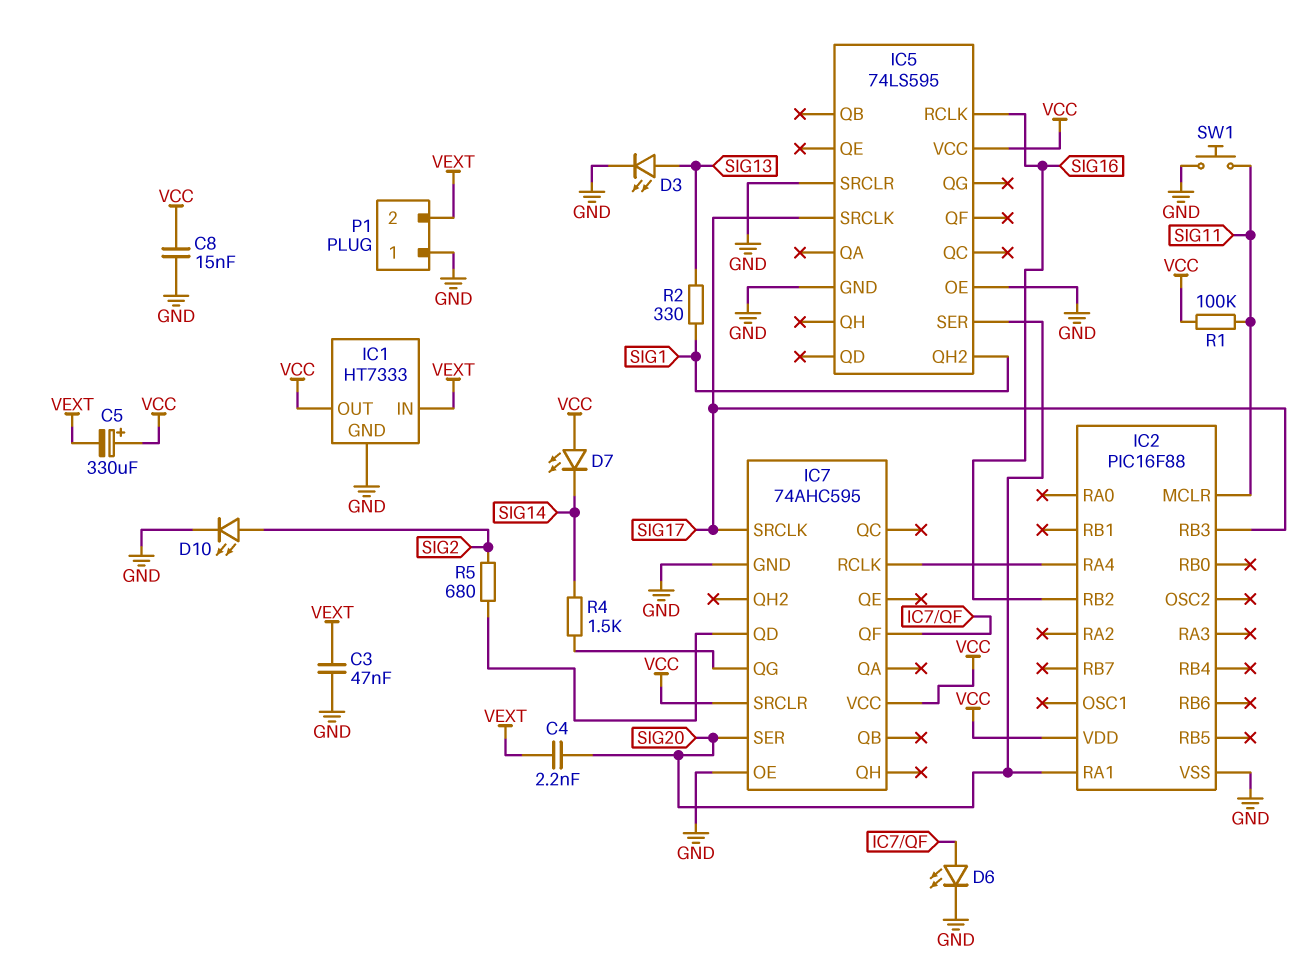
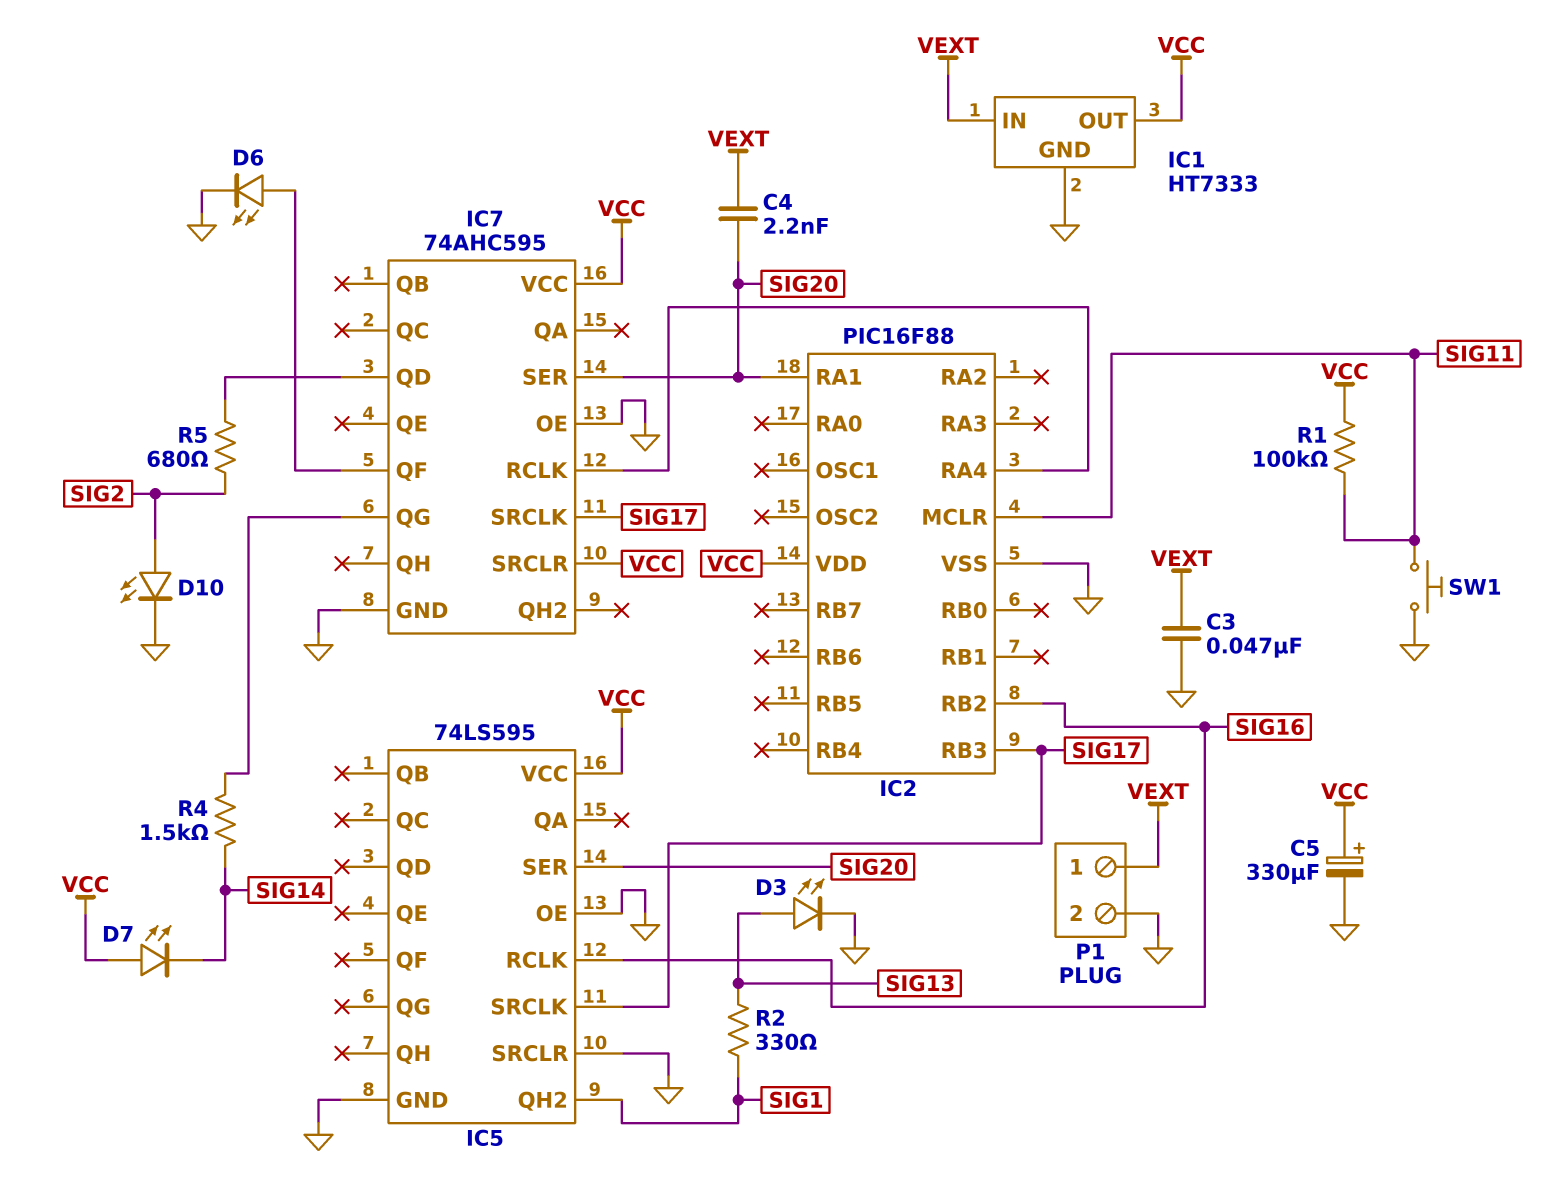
C5: 330uF (plus VCC, minus VEXT) -> 330uF (plus VCC, minus GND)
C8: 15nF (GND, VCC) -> none
P1 pin 1: GND -> VEXT
P1 pin 2: VEXT -> GND

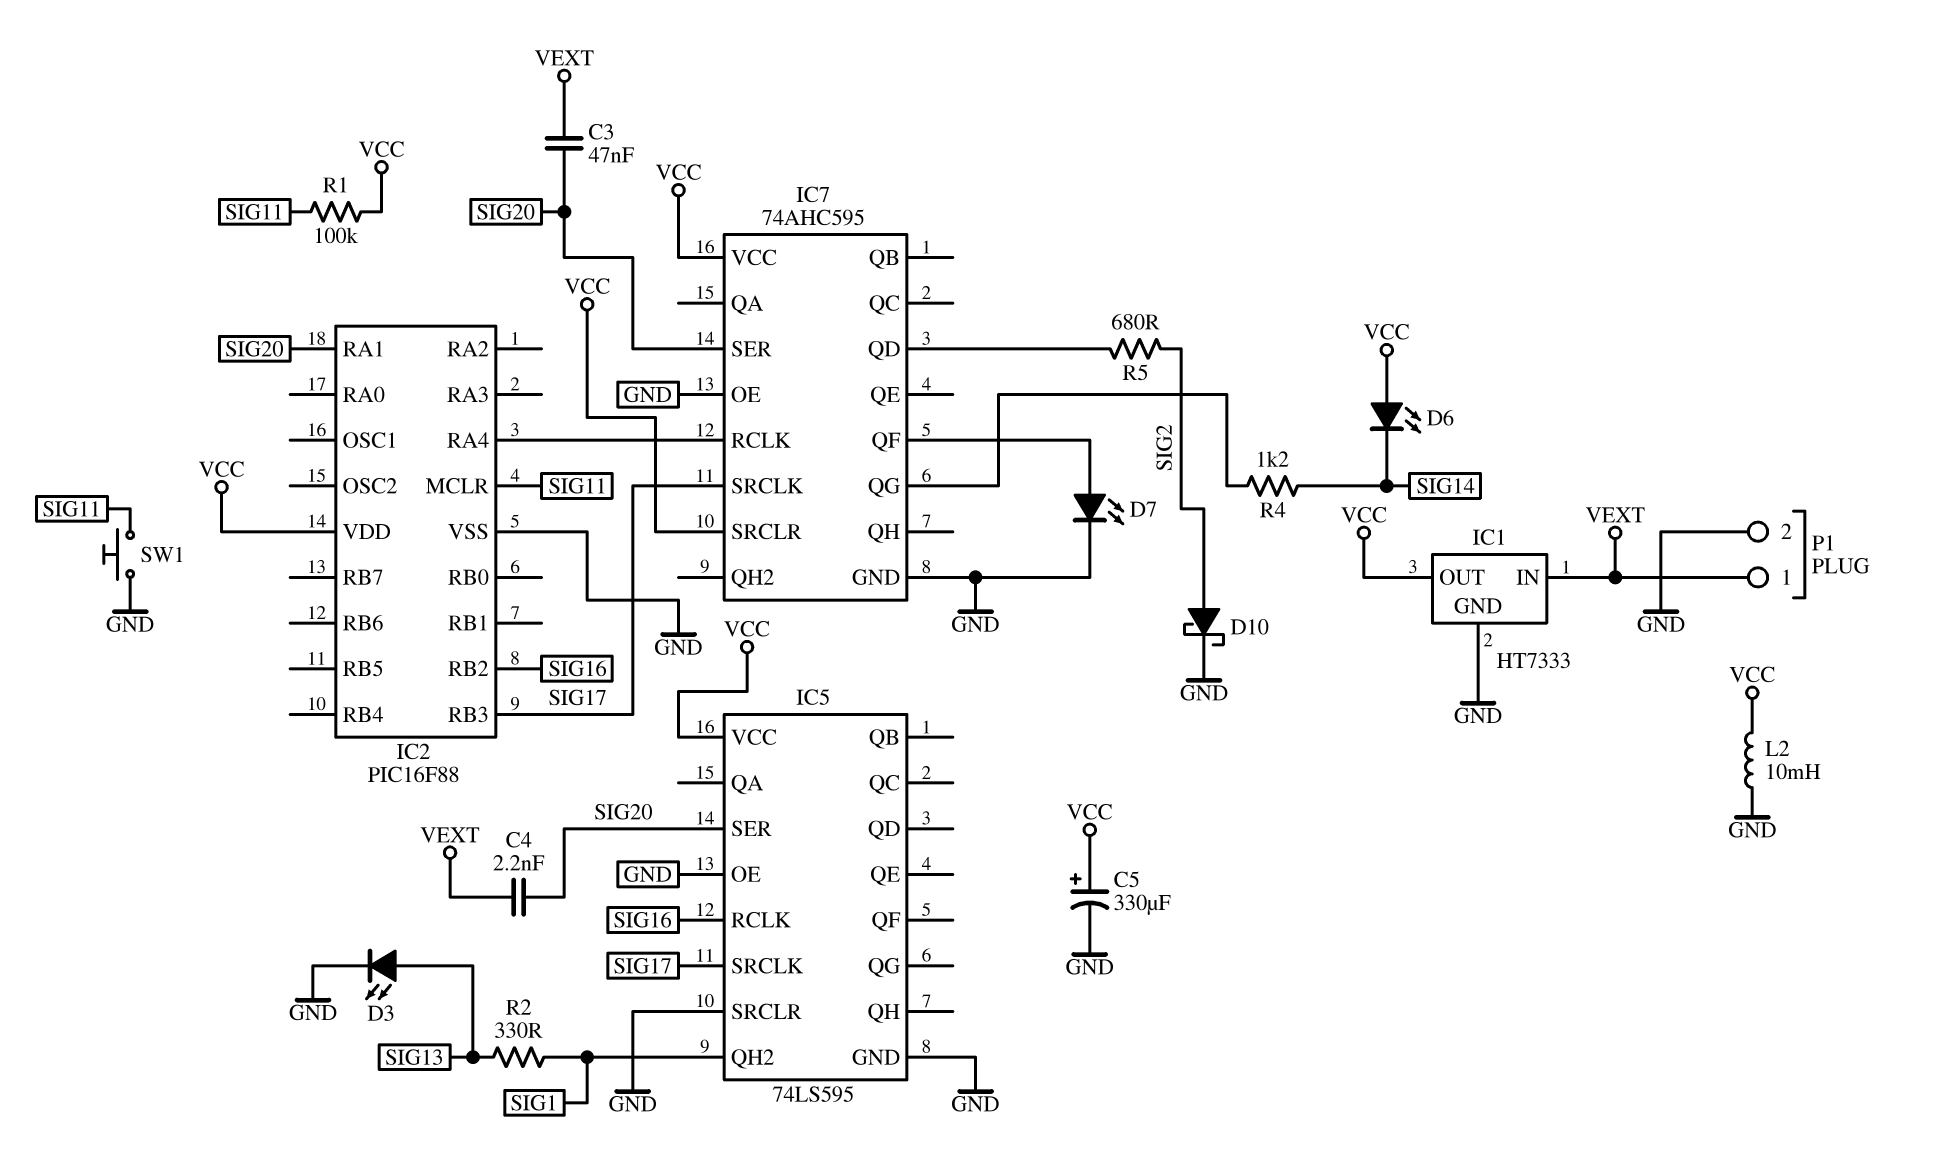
C3: 47nF (GND, VEXT) -> 47nF (SIG20, VEXT)
D6: LED (A IC7/QF, K GND) -> LED (A VCC, K SIG14)
D7: LED (A VCC, K SIG14) -> LED (A IC7/QF, K GND)
D10: LED (A SIG2, K GND) -> schottky (A SIG2, K GND)
L2: none -> 10mH (GND, VCC)
R4: 1.5k (IC7/QG, SIG14) -> 1.2k (IC7/QG, SIG14)

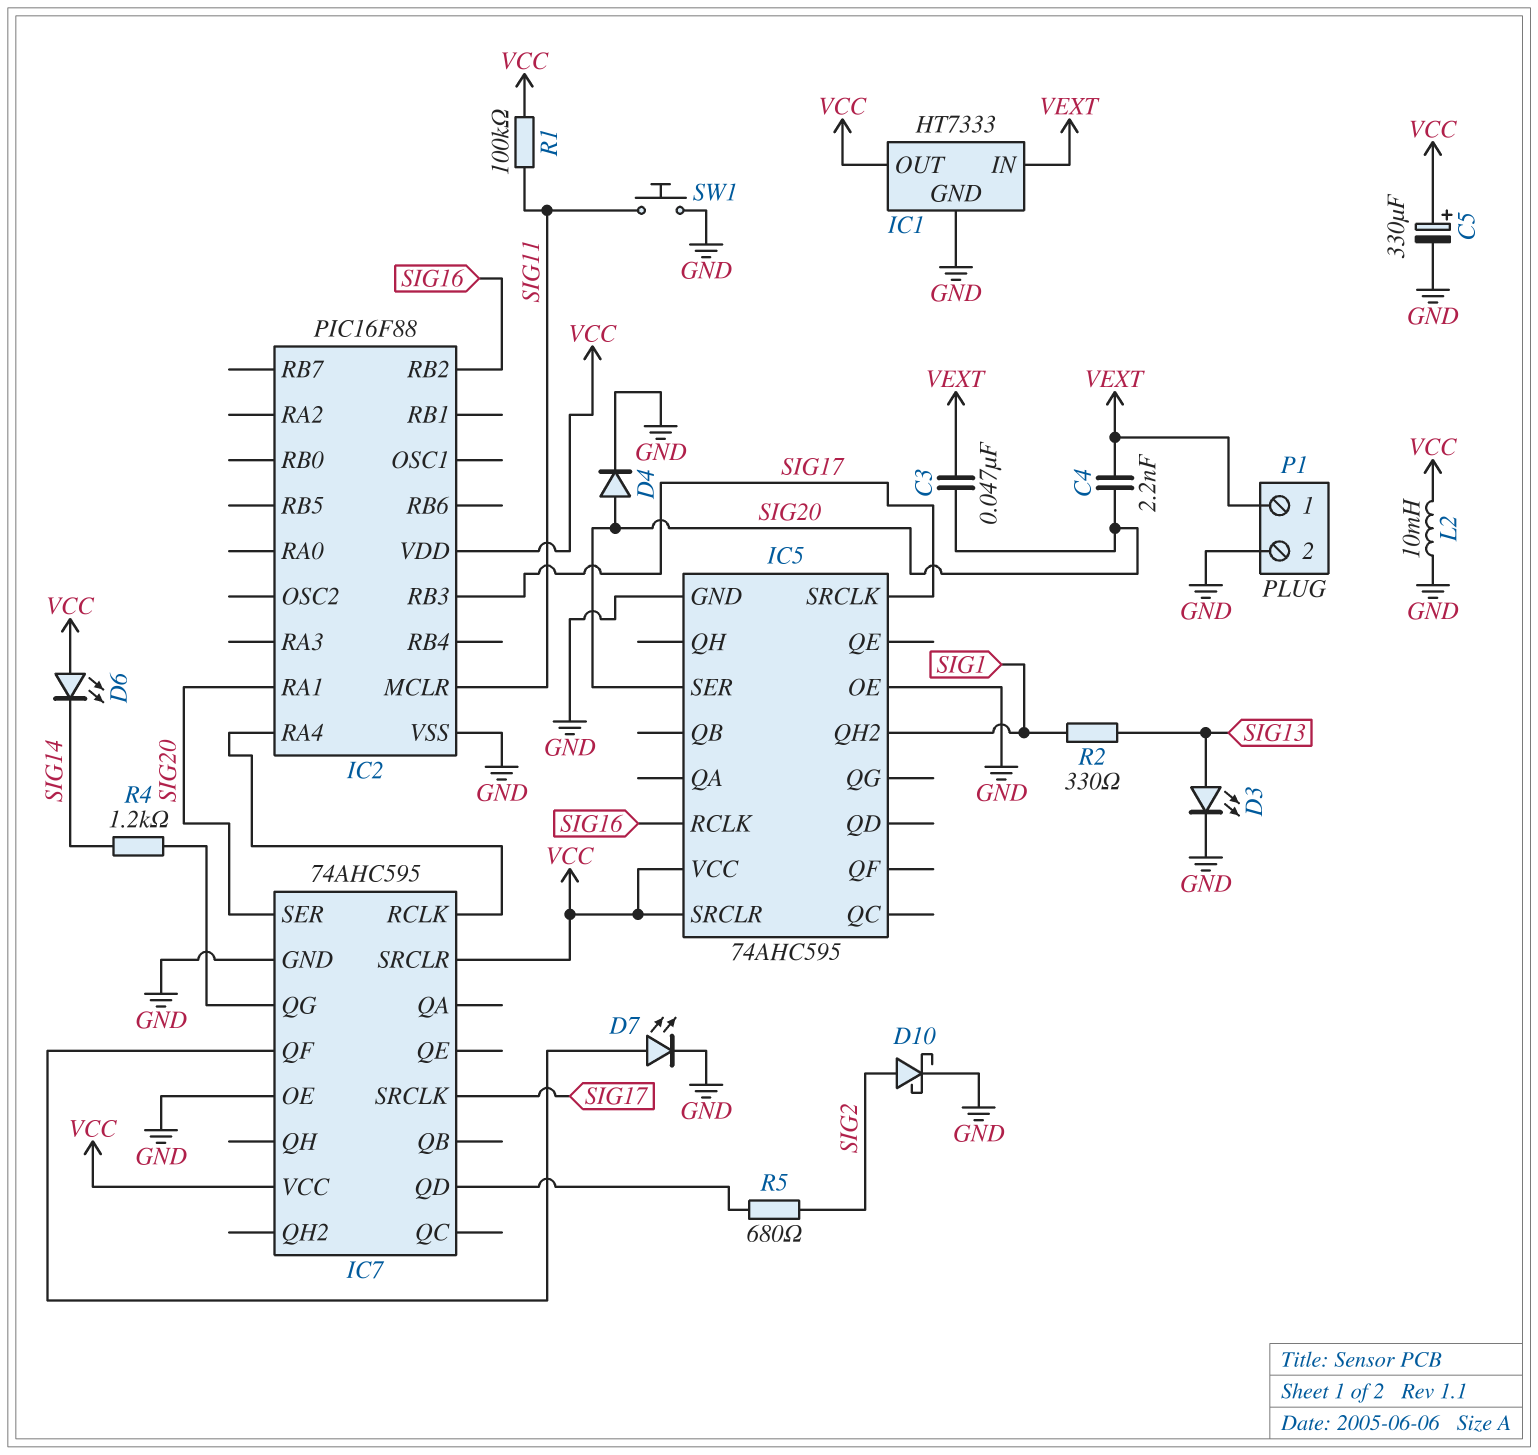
D4: none -> diode (A SIG20, K GND)
IC5: 74LS595 -> 74AHC595
IC5 pin SRCLR: GND -> VCC

